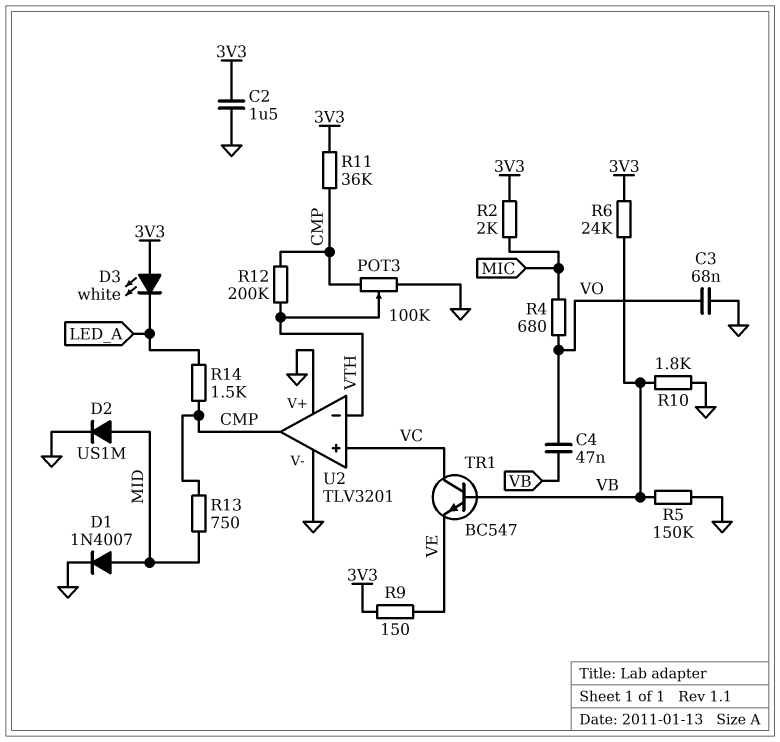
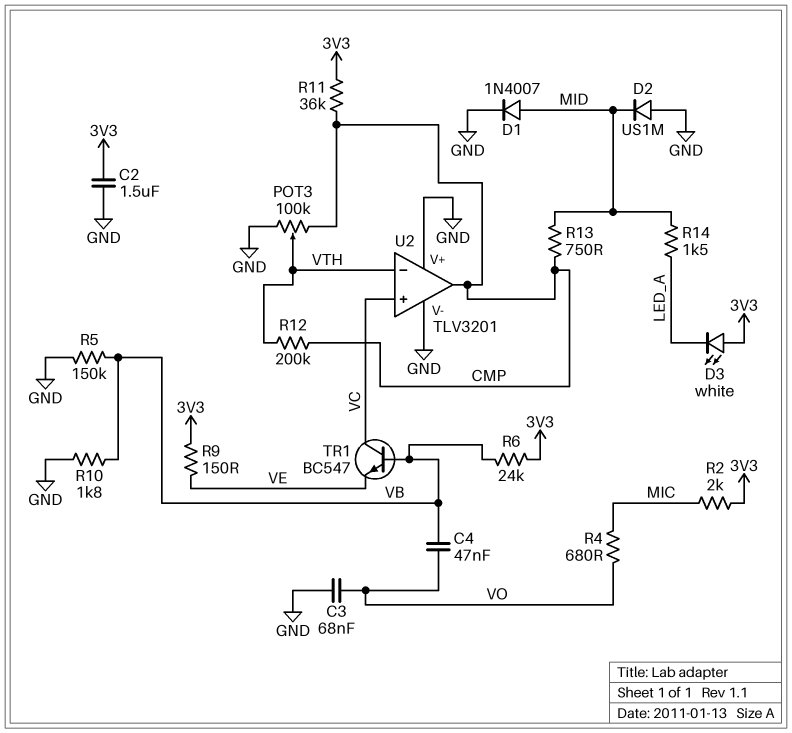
D2: diode US1M (A MID, K GND) -> diode US1M (A GND, K MID)
R14: 1.5k (CMP, LED_A) -> 1.5k (LED_A, MID)

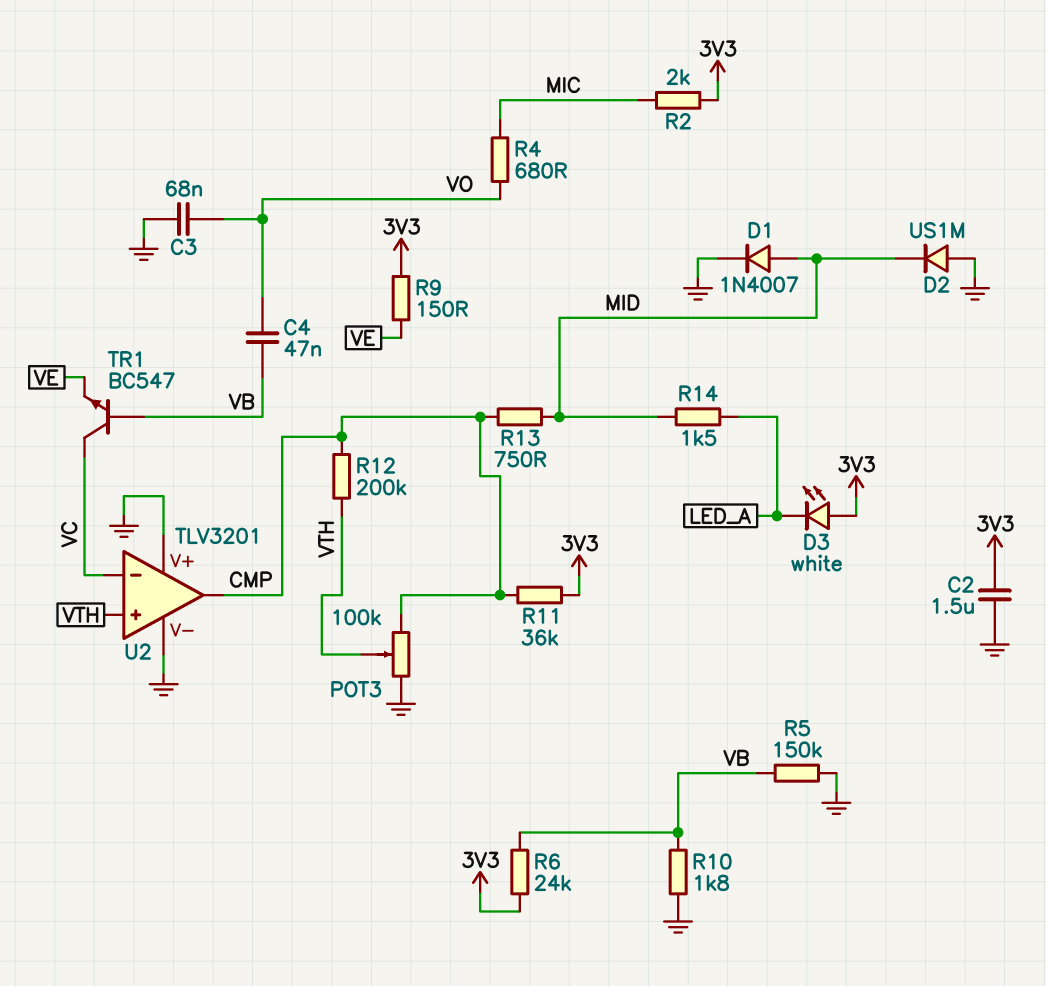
U2 pin in+: VC -> VTH
U2 pin in-: VTH -> VC

